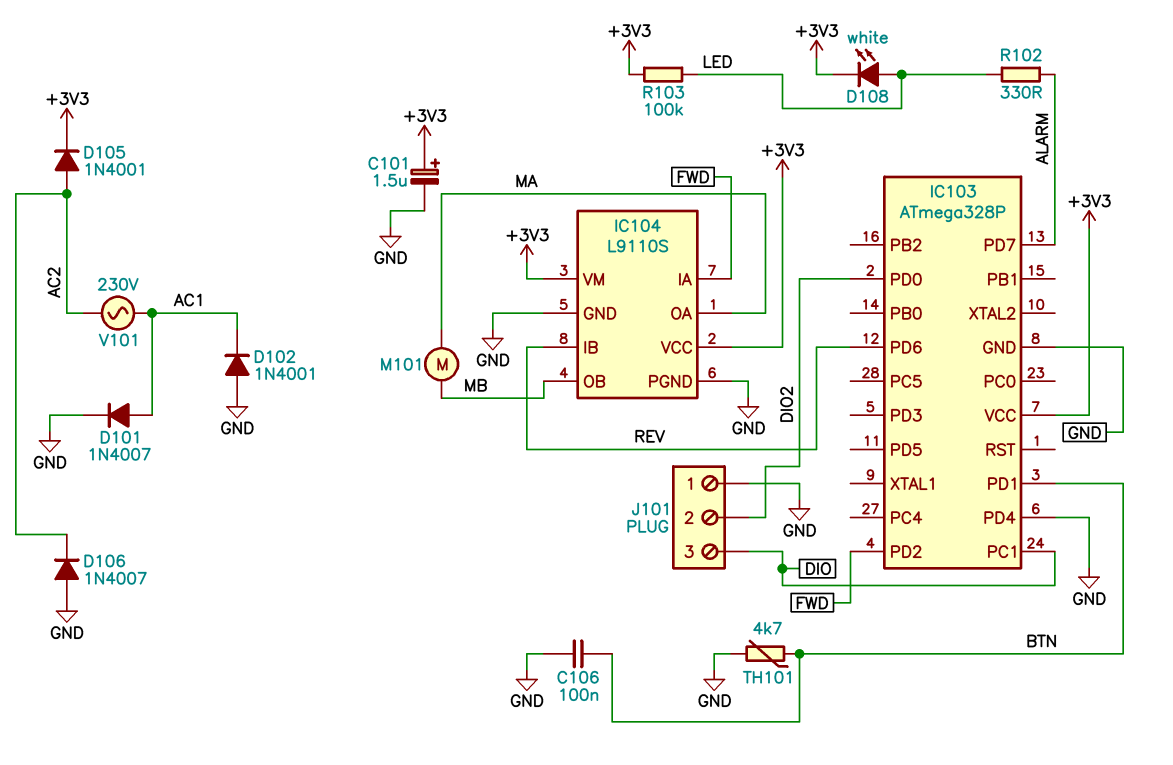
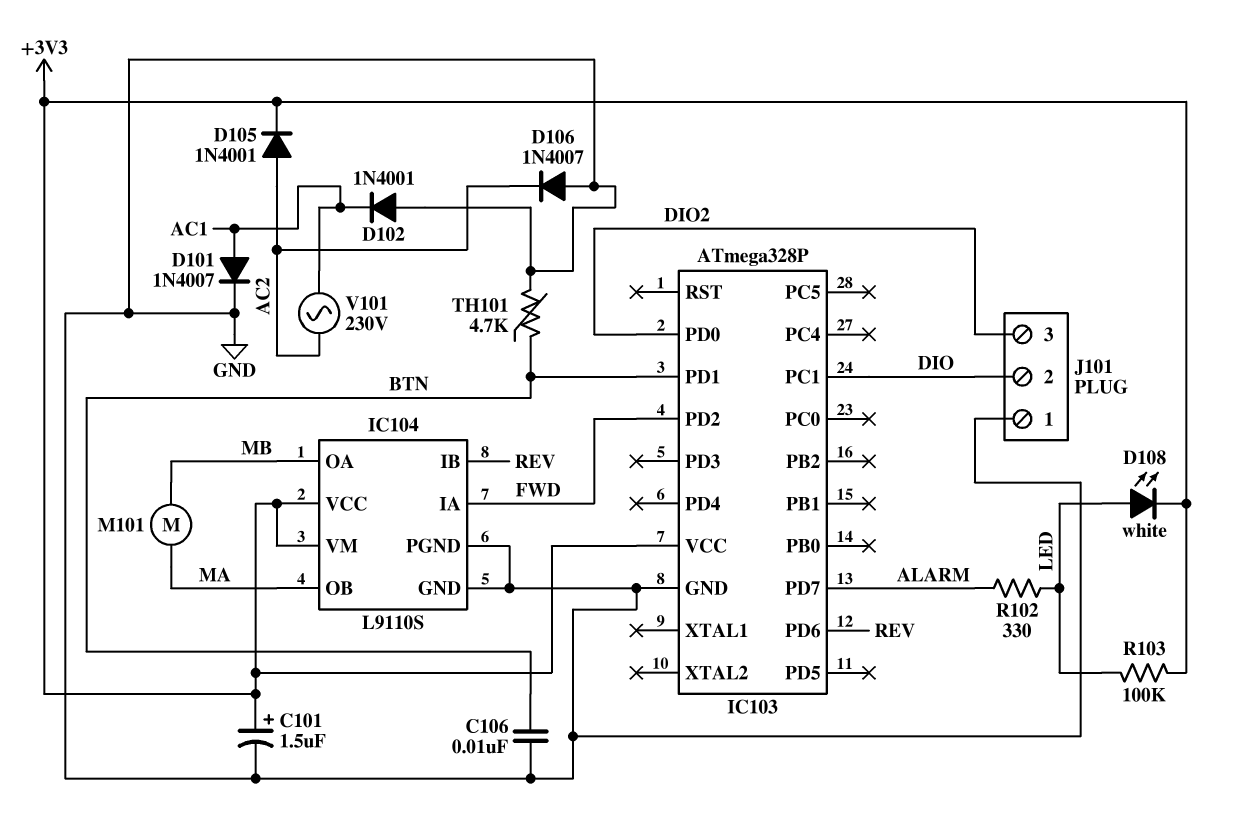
C106: 100nF (BTN, GND) -> 10nF (BTN, GND)
IC103 pin PD4: GND -> none
IC104 pin OA: MA -> MB
IC104 pin OB: MB -> MA
J101 pin 2: DIO2 -> DIO
J101 pin 3: DIO -> DIO2

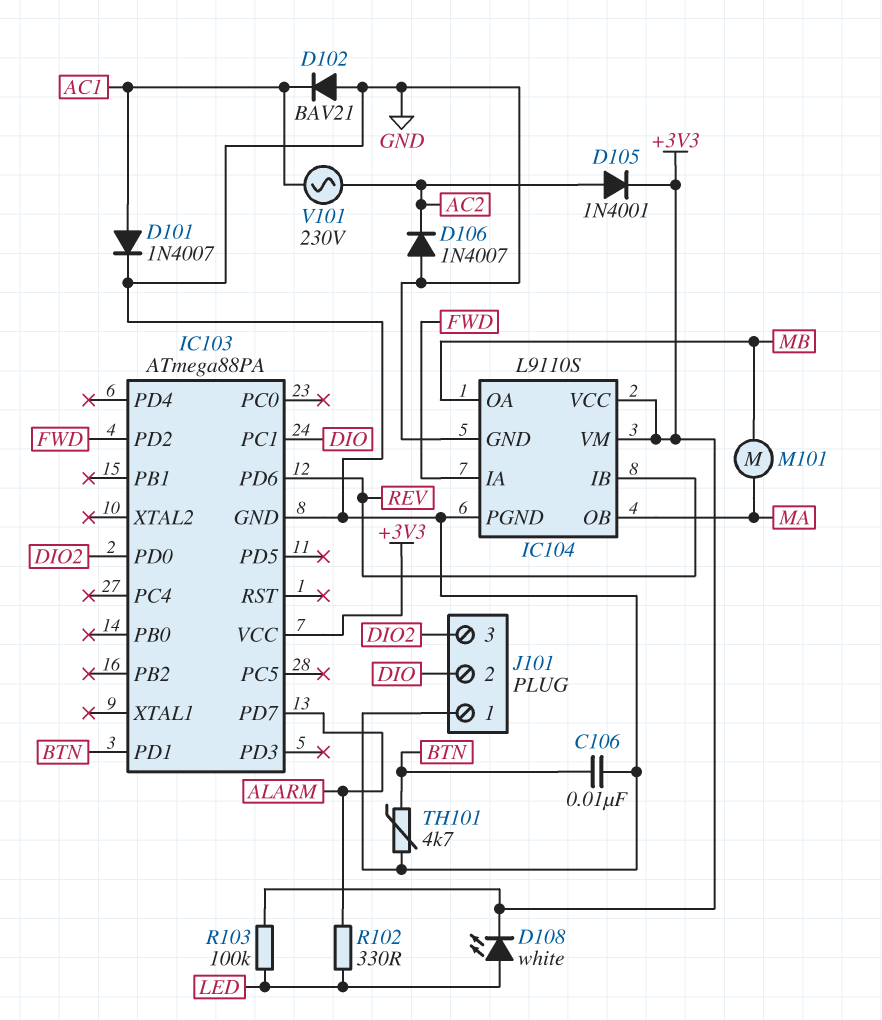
C101: 1.5uF (plus +3V3, minus GND) -> none
D102: diode 1N4001 (A GND, K AC1) -> diode BAV21 (A GND, K AC1)
IC103: ATmega328P -> ATmega88PA

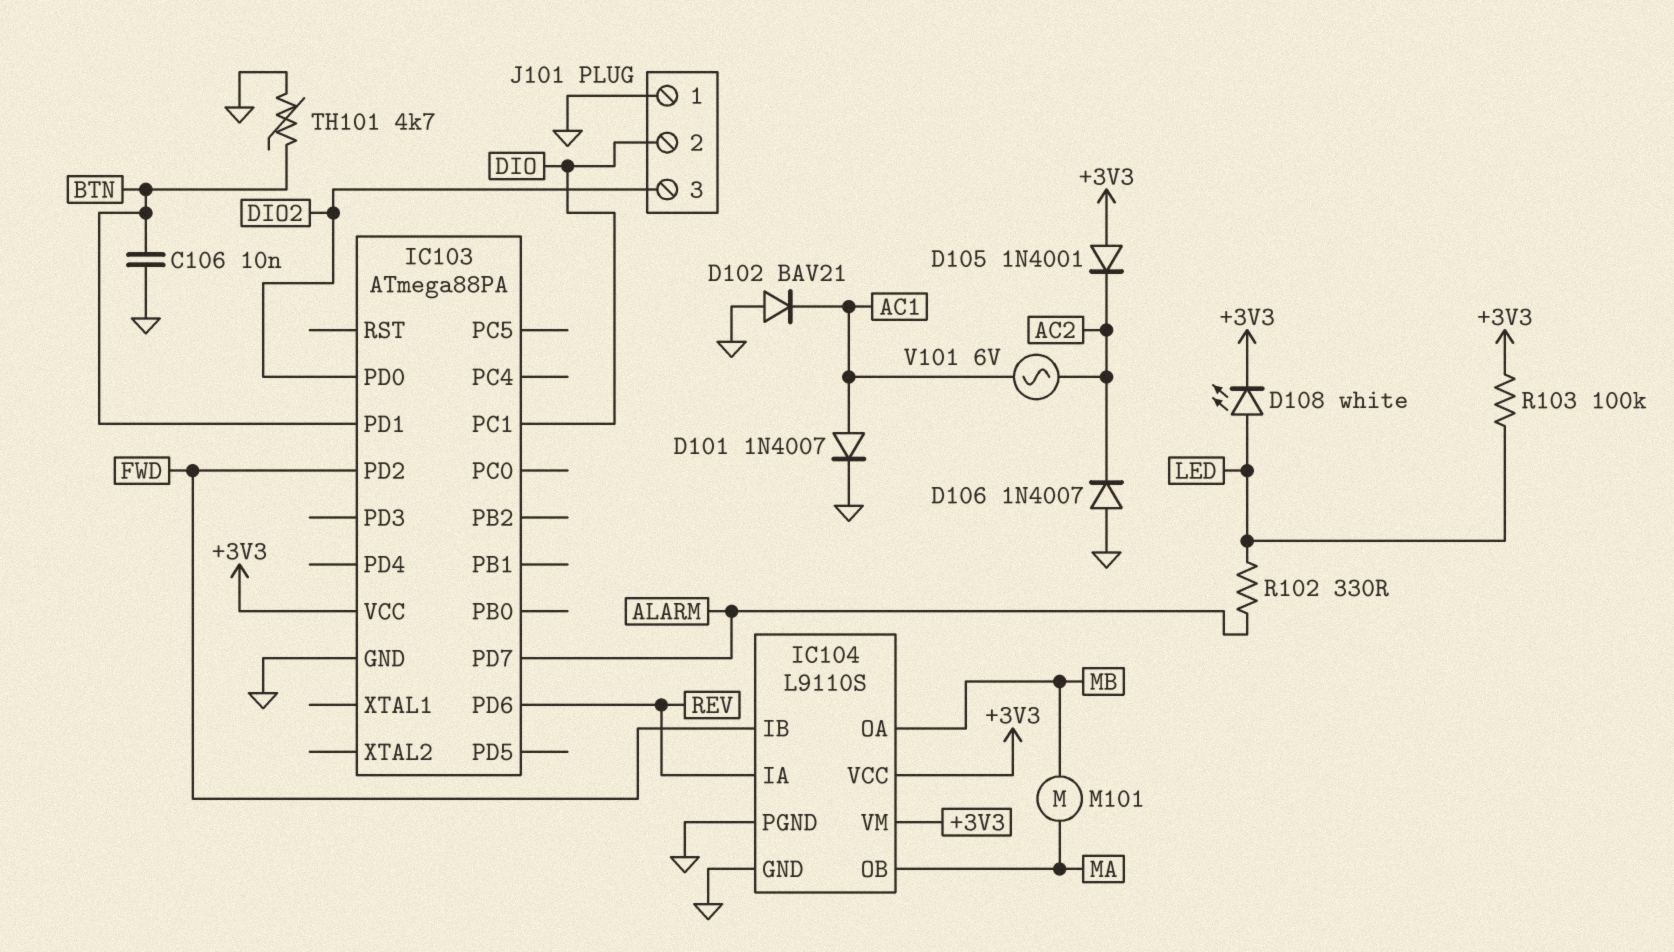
D105: diode 1N4001 (A AC2, K +3V3) -> diode 1N4001 (A +3V3, K AC2)
IC104 pin IA: FWD -> REV
IC104 pin IB: REV -> FWD
V101: AC 230V (AC1, AC2) -> AC 6V (AC1, AC2)

